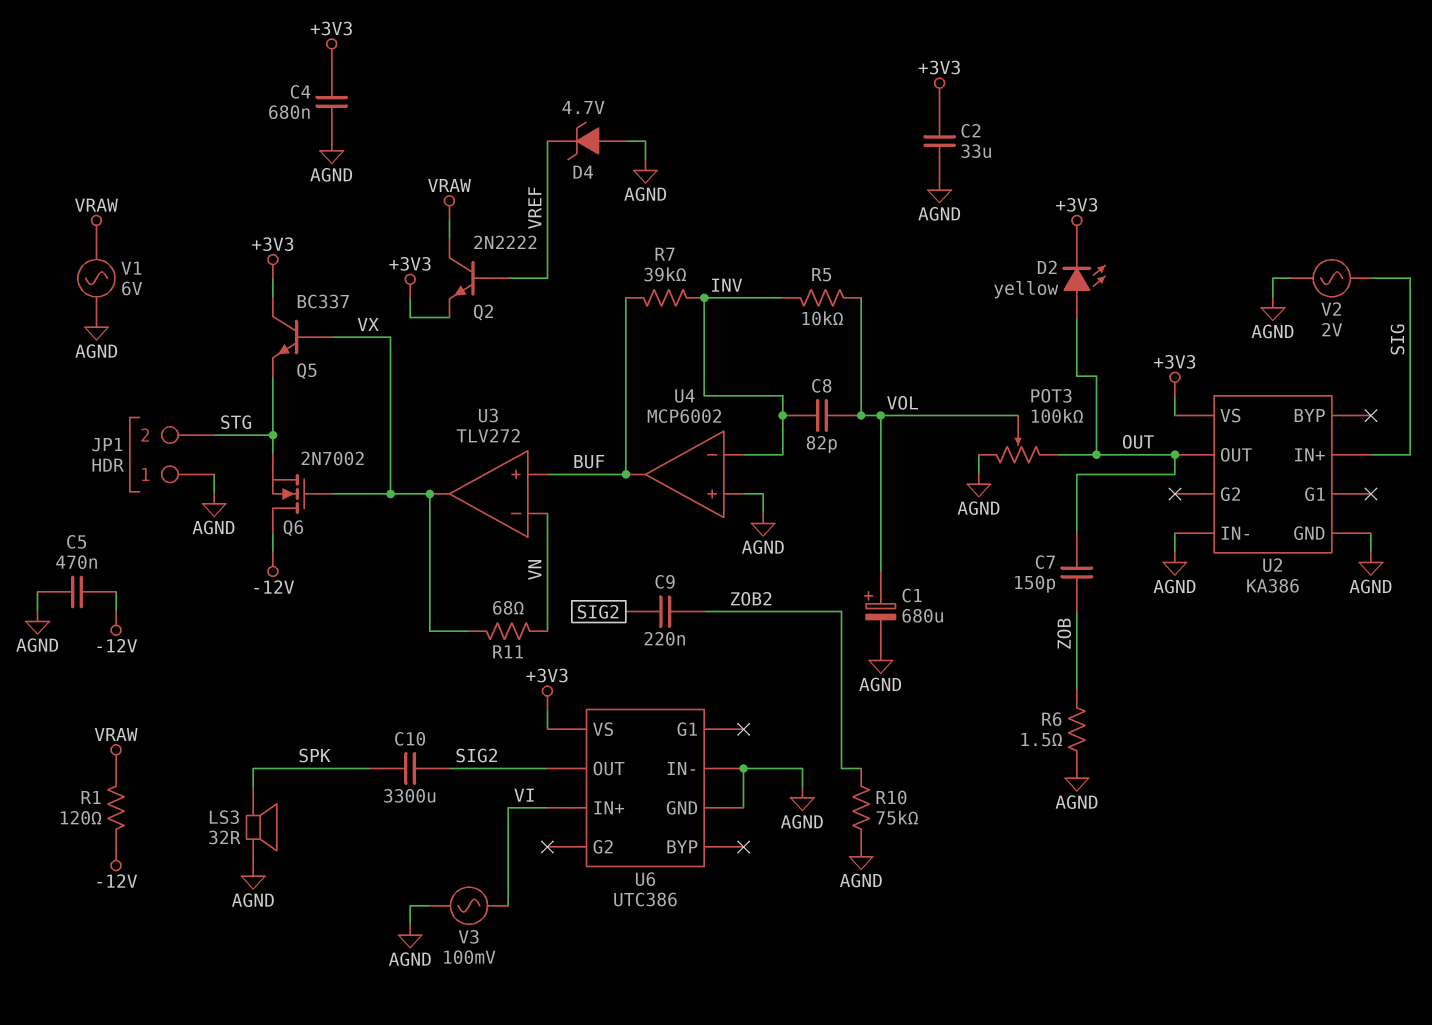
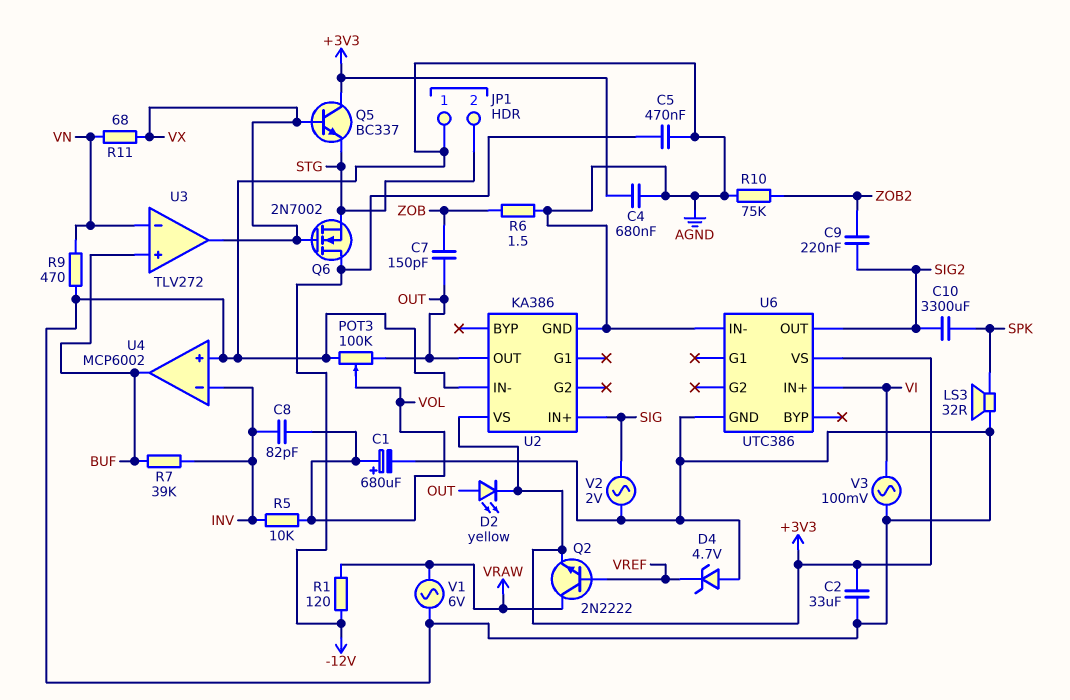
R9: none -> 470 (AGND, VN)

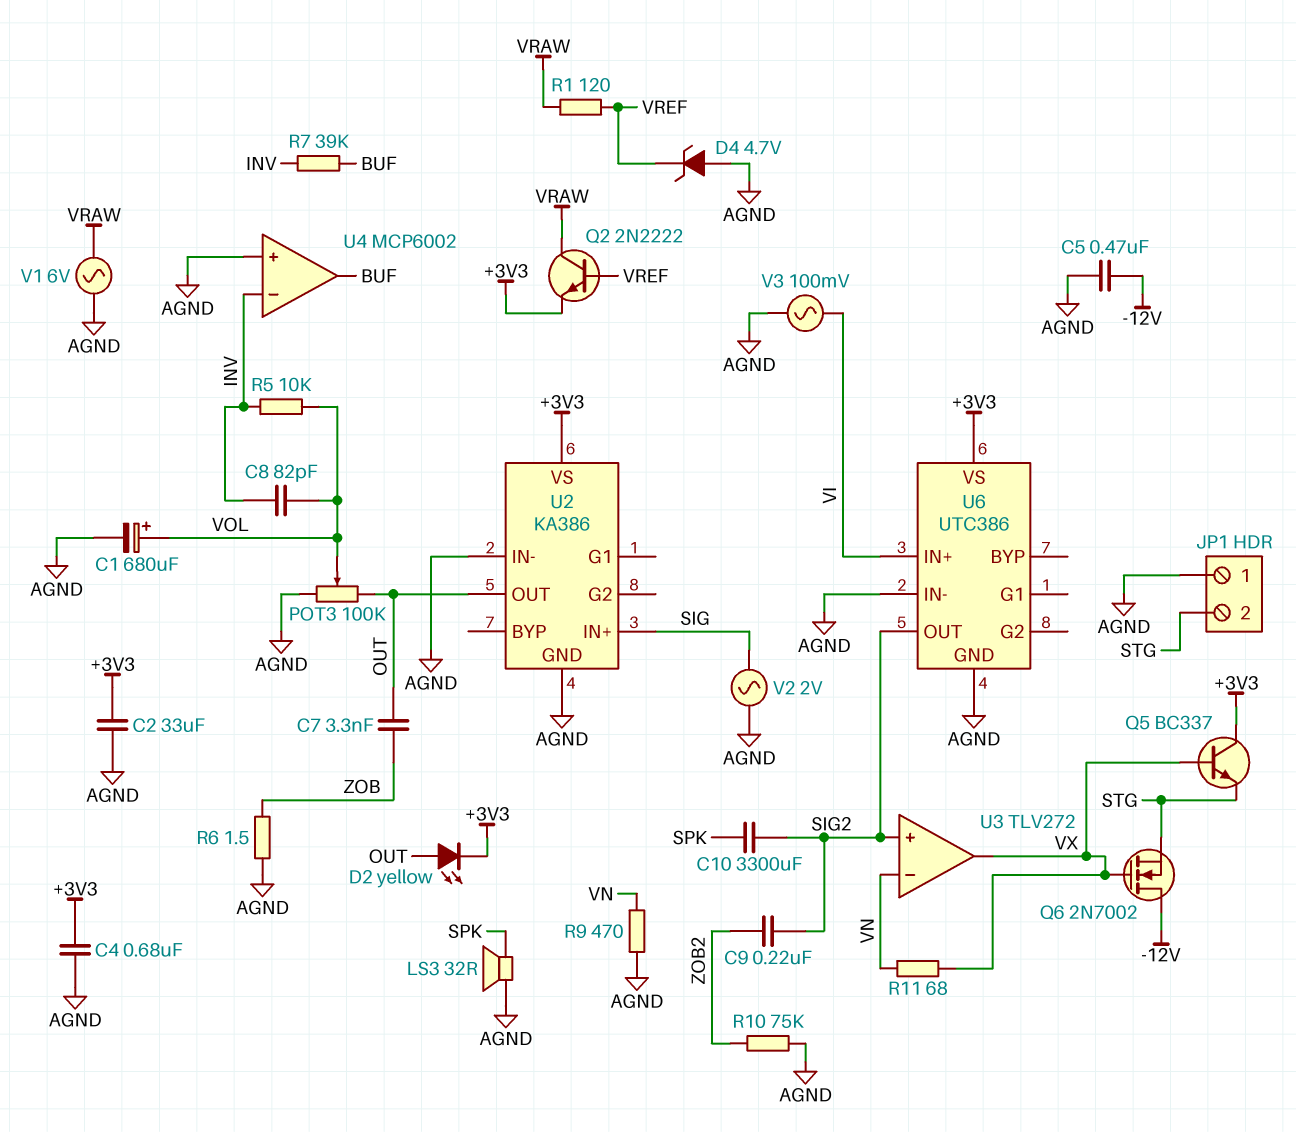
C7: 150pF (OUT, ZOB) -> 3.3nF (OUT, ZOB)
R1: 120 (-12V, VRAW) -> 120 (VRAW, VREF)
U3 pin in+: BUF -> SIG2

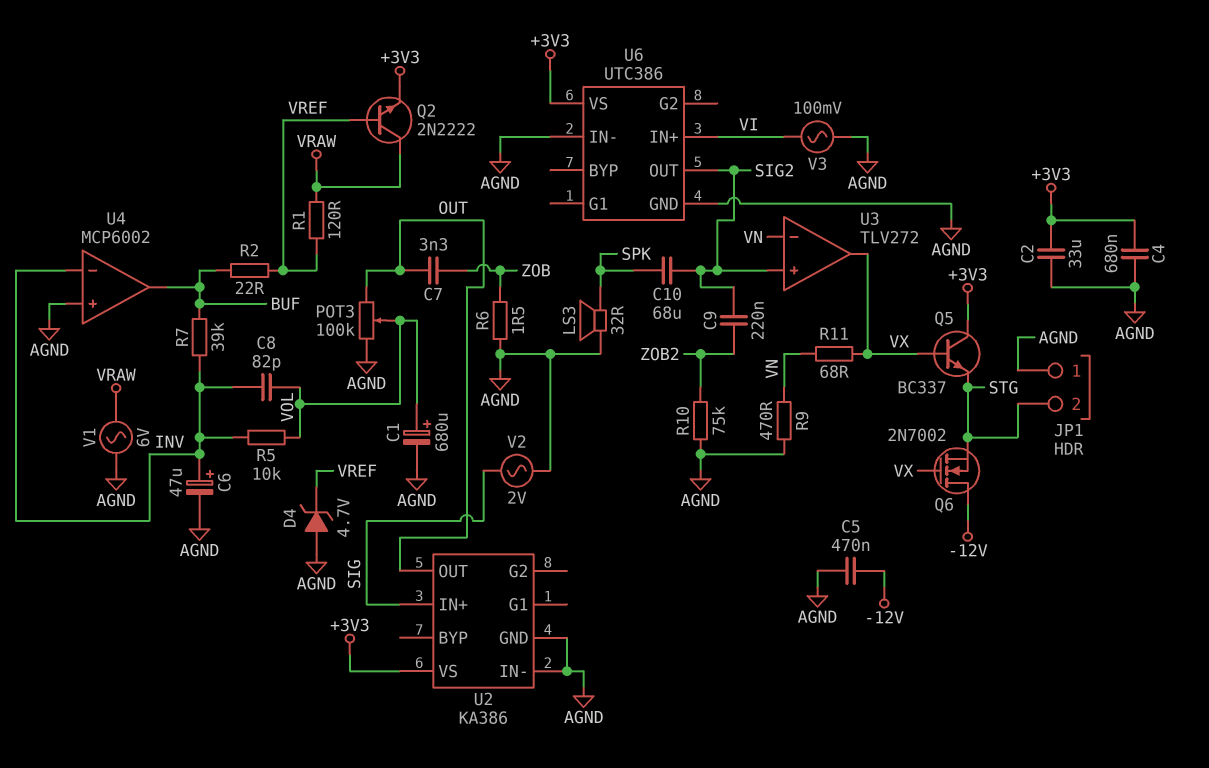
C6: none -> 47uF (plus INV, minus AGND)
C10: 3300uF (SIG2, SPK) -> 68uF (SIG2, SPK)
D2: LED yellow (A OUT, K +3V3) -> none
R2: none -> 22 (BUF, VREF)

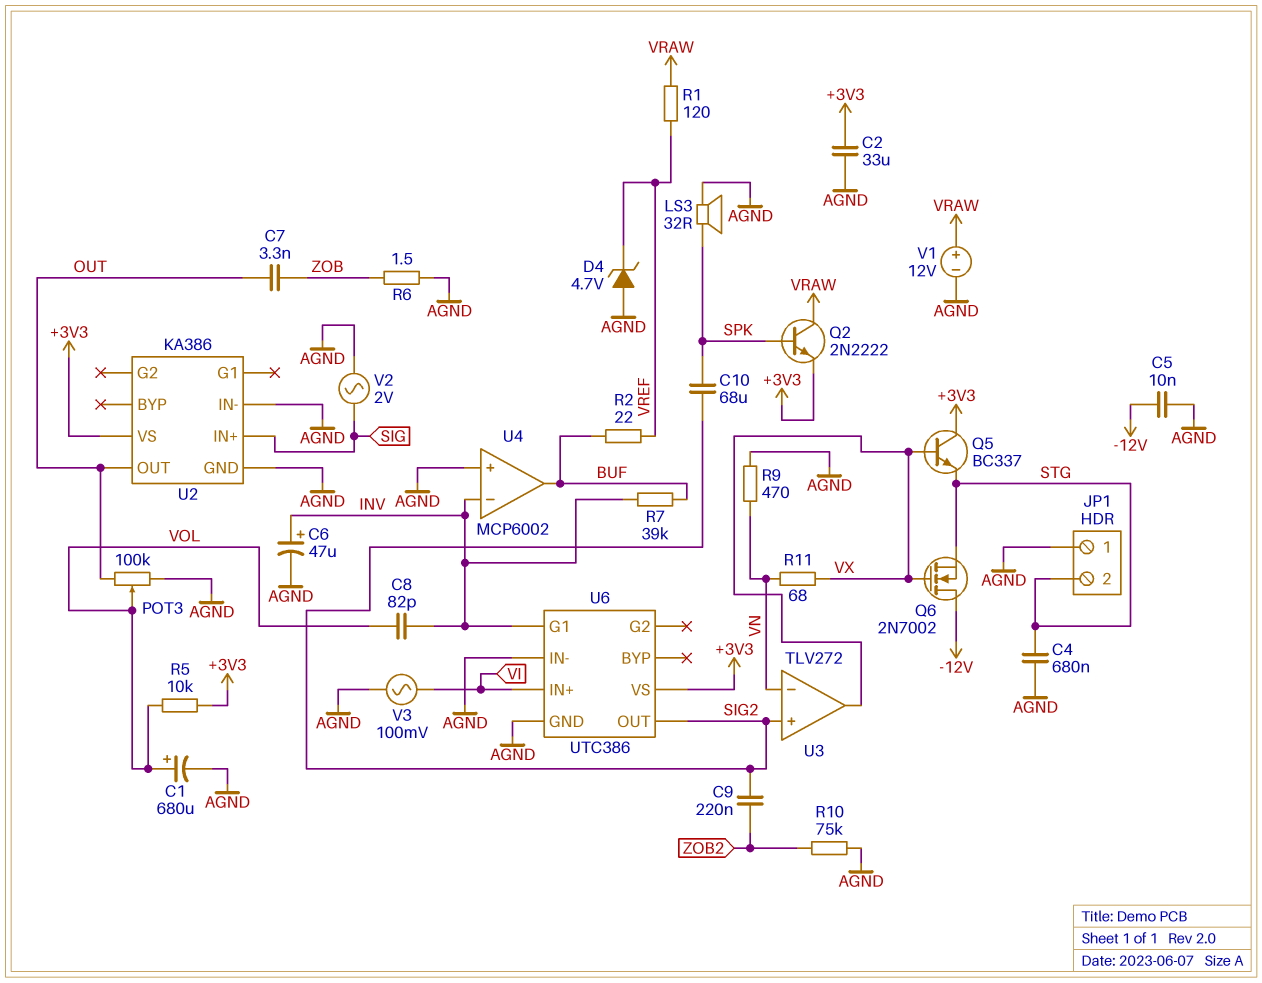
C4: 680nF (+3V3, AGND) -> 680nF (AGND, STG)
C5: 470nF (-12V, AGND) -> 10nF (-12V, AGND)
Q2: NPN 2N2222 (B VREF, C VRAW, E +3V3) -> NPN 2N2222 (B SPK, C VRAW, E +3V3)
R5: 10k (INV, VOL) -> 10k (+3V3, VOL)
U6 pin G1: none -> INV
V1: AC 6V (AGND, VRAW) -> 12V (plus VRAW, minus AGND)

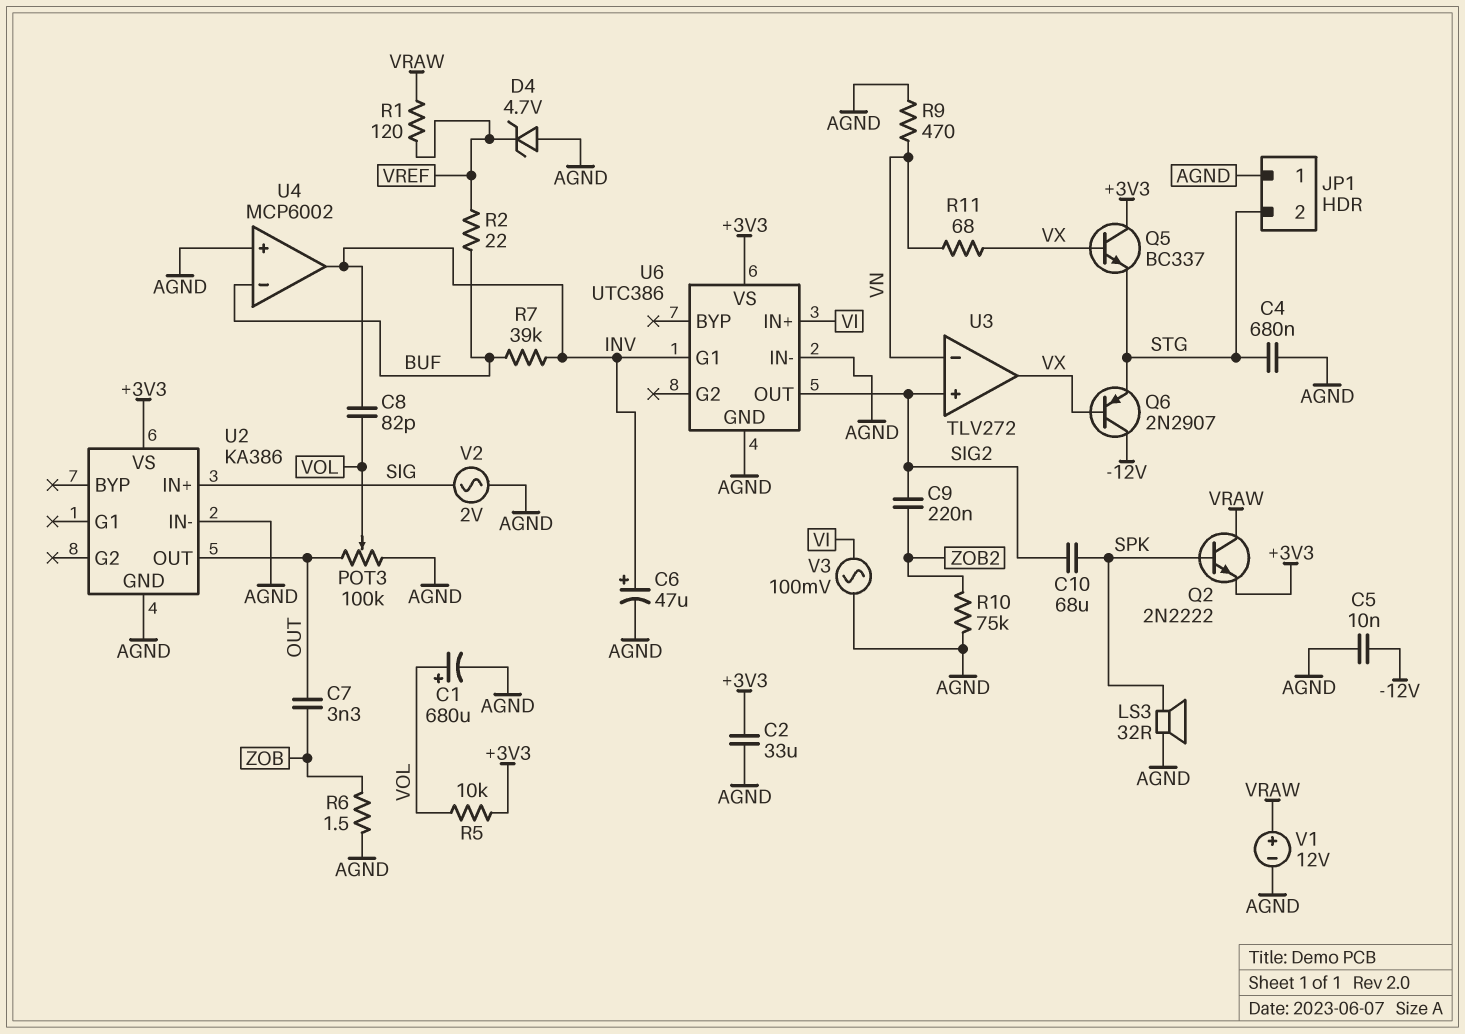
Q6: NMOS 2N7002 (G VX, D -12V, S STG) -> PNP 2N2907 (B VX, C -12V, E STG)
U4 pin in-: INV -> BUF
U4 pin out: BUF -> INV

